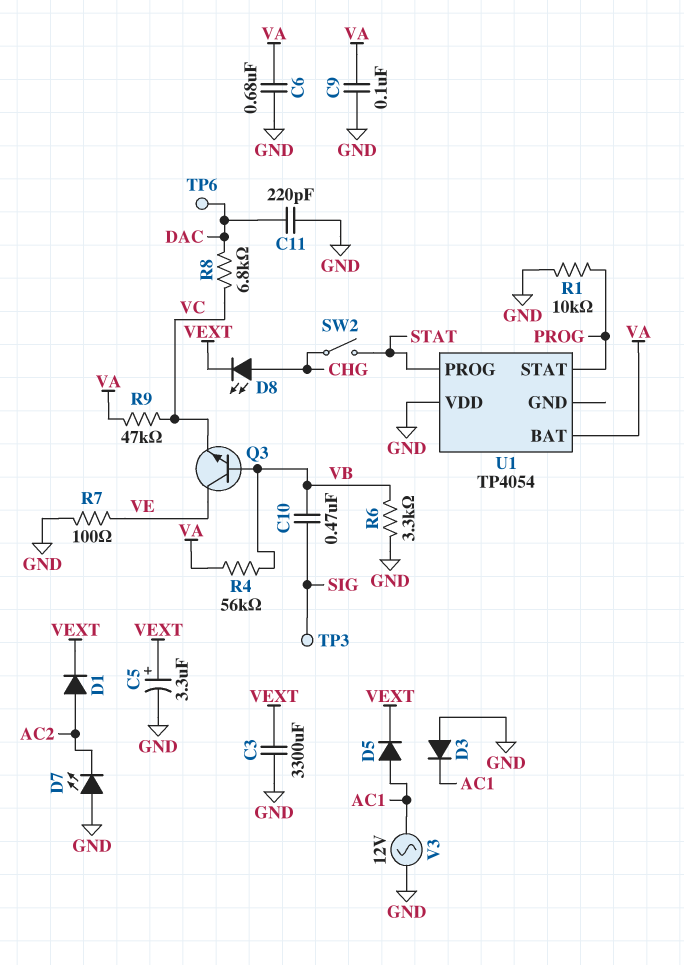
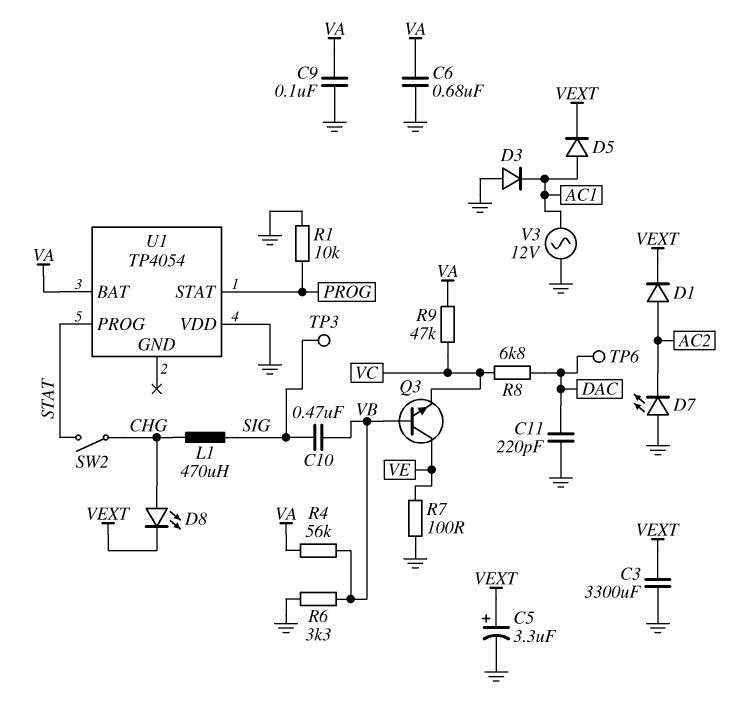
L1: none -> 470uH (CHG, SIG)

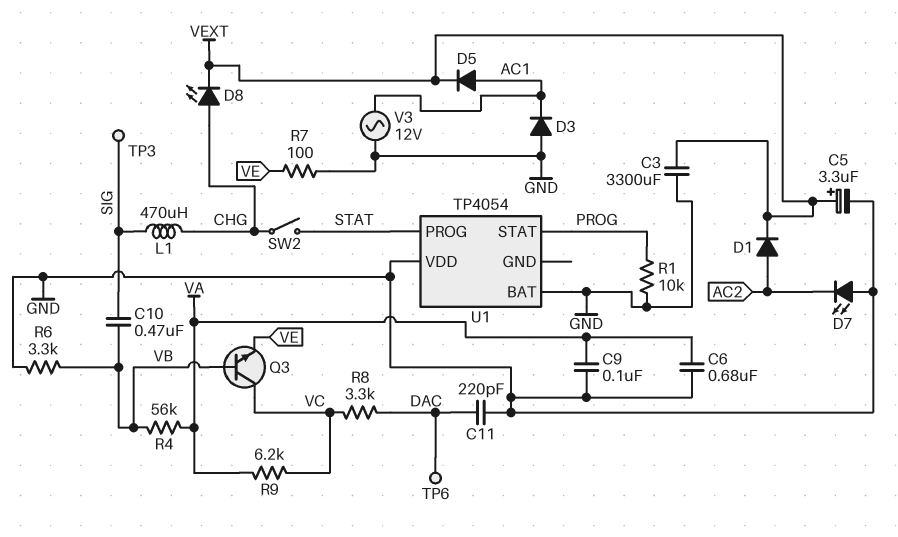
Q3: NPN (B VB, C VE, E VC) -> NPN (B VB, C VC, E VE)
R8: 6.8k (DAC, VC) -> 3.3k (DAC, VC)
R9: 47k (VA, VC) -> 6.2k (VA, VC)
U1 pin BAT: VA -> GND

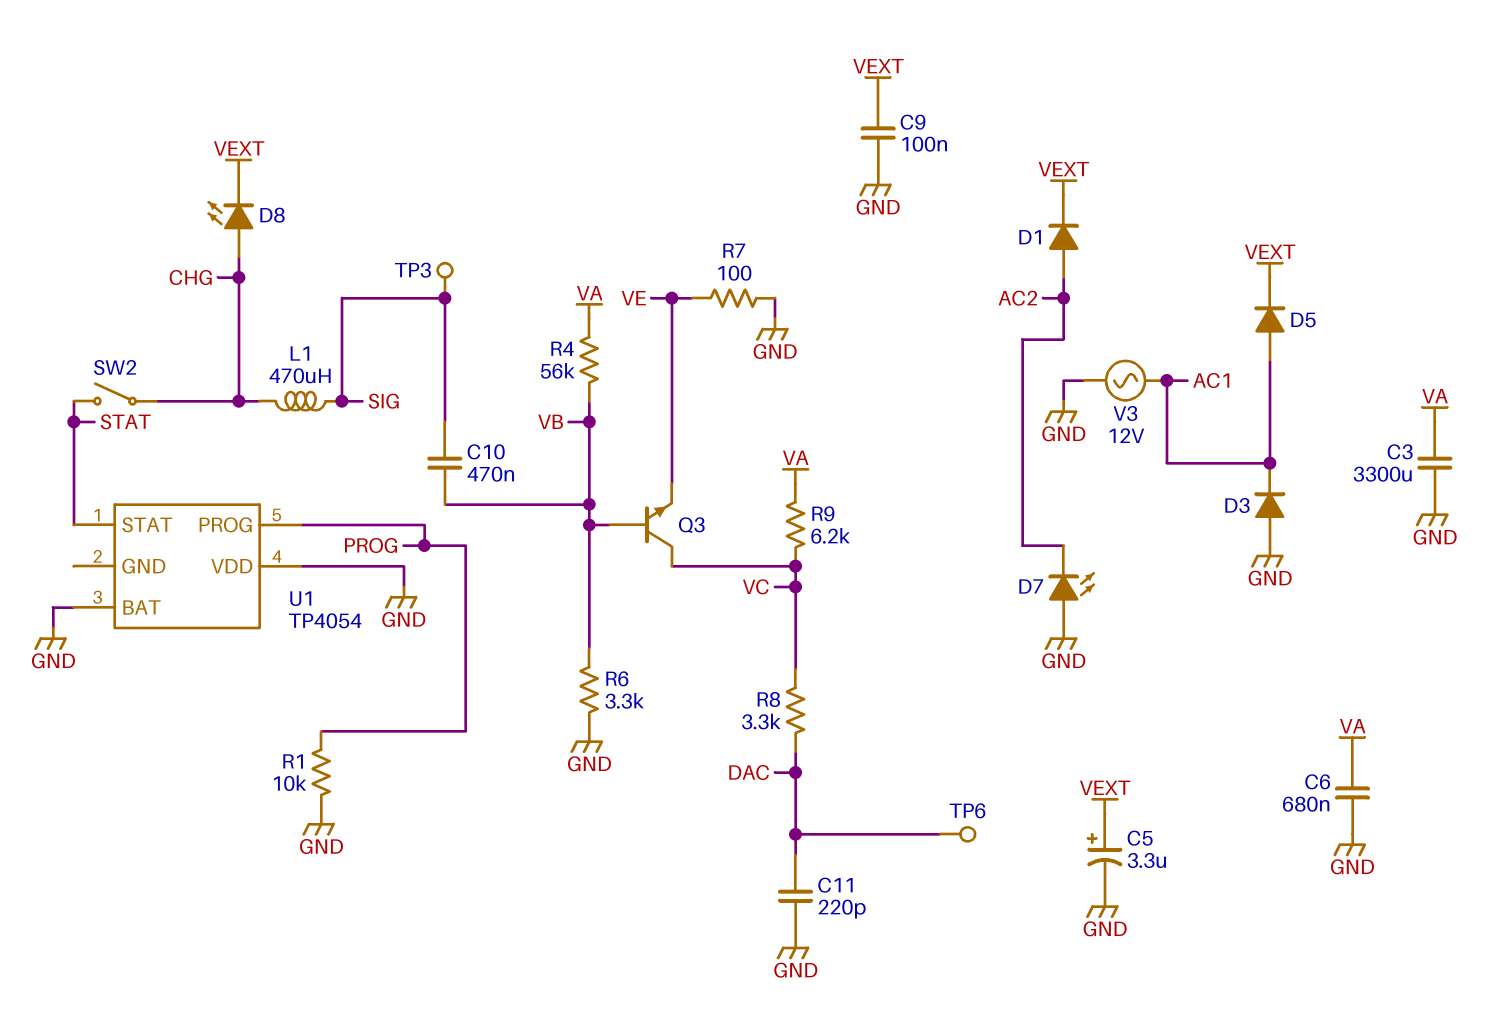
C3: 3300uF (GND, VEXT) -> 3300uF (GND, VA)
C9: 100nF (GND, VA) -> 100nF (GND, VEXT)
U1 pin PROG: STAT -> PROG
U1 pin STAT: PROG -> STAT

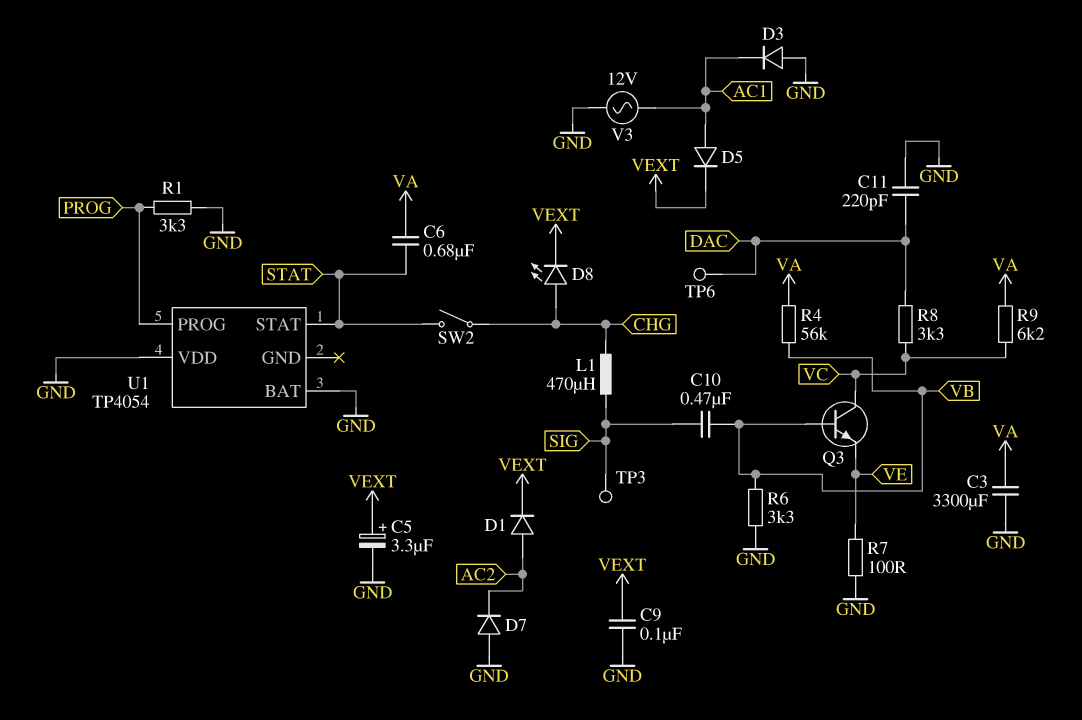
C6: 680nF (GND, VA) -> 680nF (STAT, VA)
D7: LED (A GND, K AC2) -> diode (A GND, K AC2)
R1: 10k (GND, PROG) -> 3.3k (GND, PROG)

